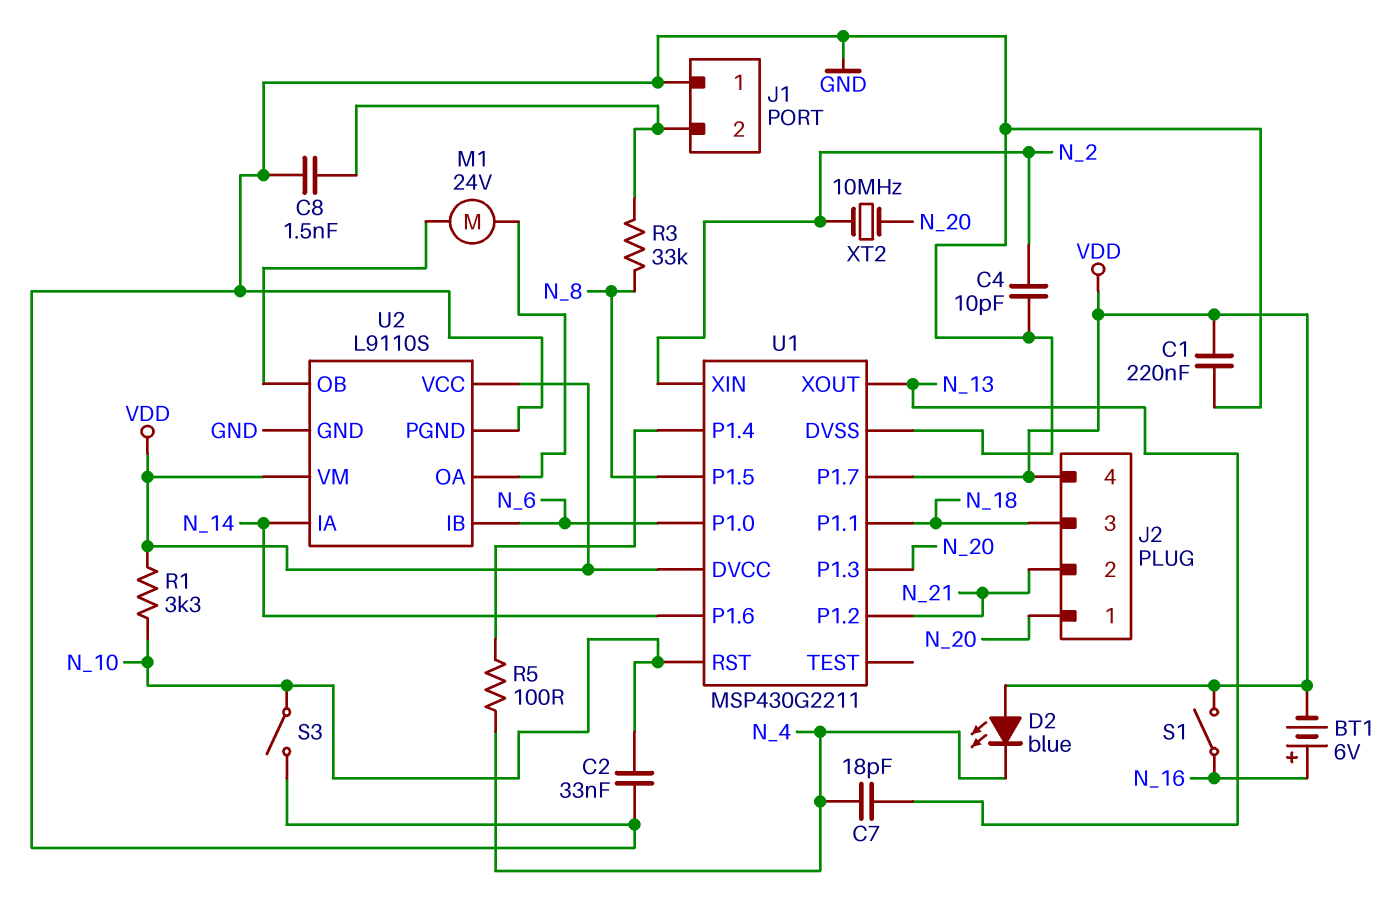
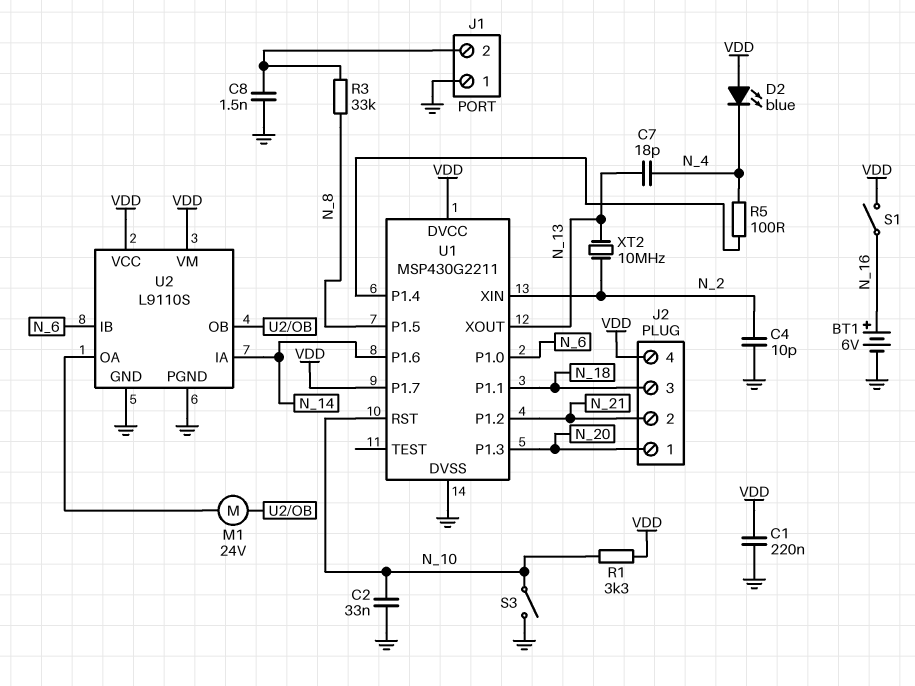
BT1: 6V (plus N_16, minus VDD) -> 6V (plus N_16, minus GND)
XT2: 10MHz (N_2, N_20) -> 10MHz (N_2, N_13)

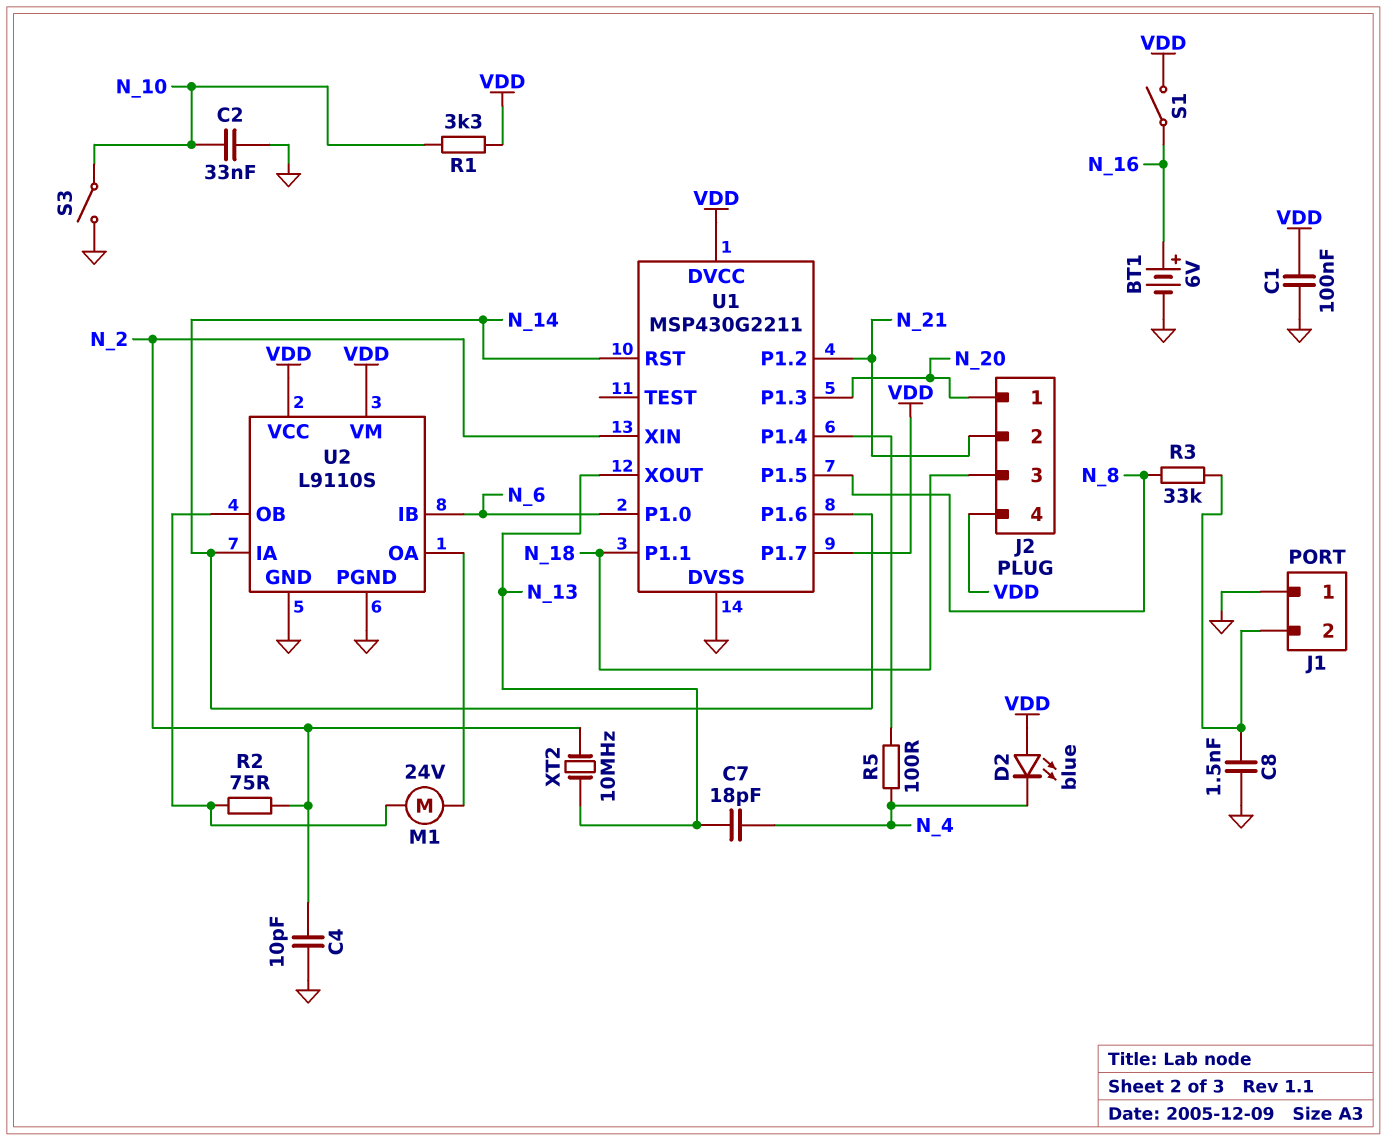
C1: 220nF (GND, VDD) -> 100nF (GND, VDD)
R2: none -> 75 (N_2, U2/OB)
U1 pin RST: N_10 -> N_14

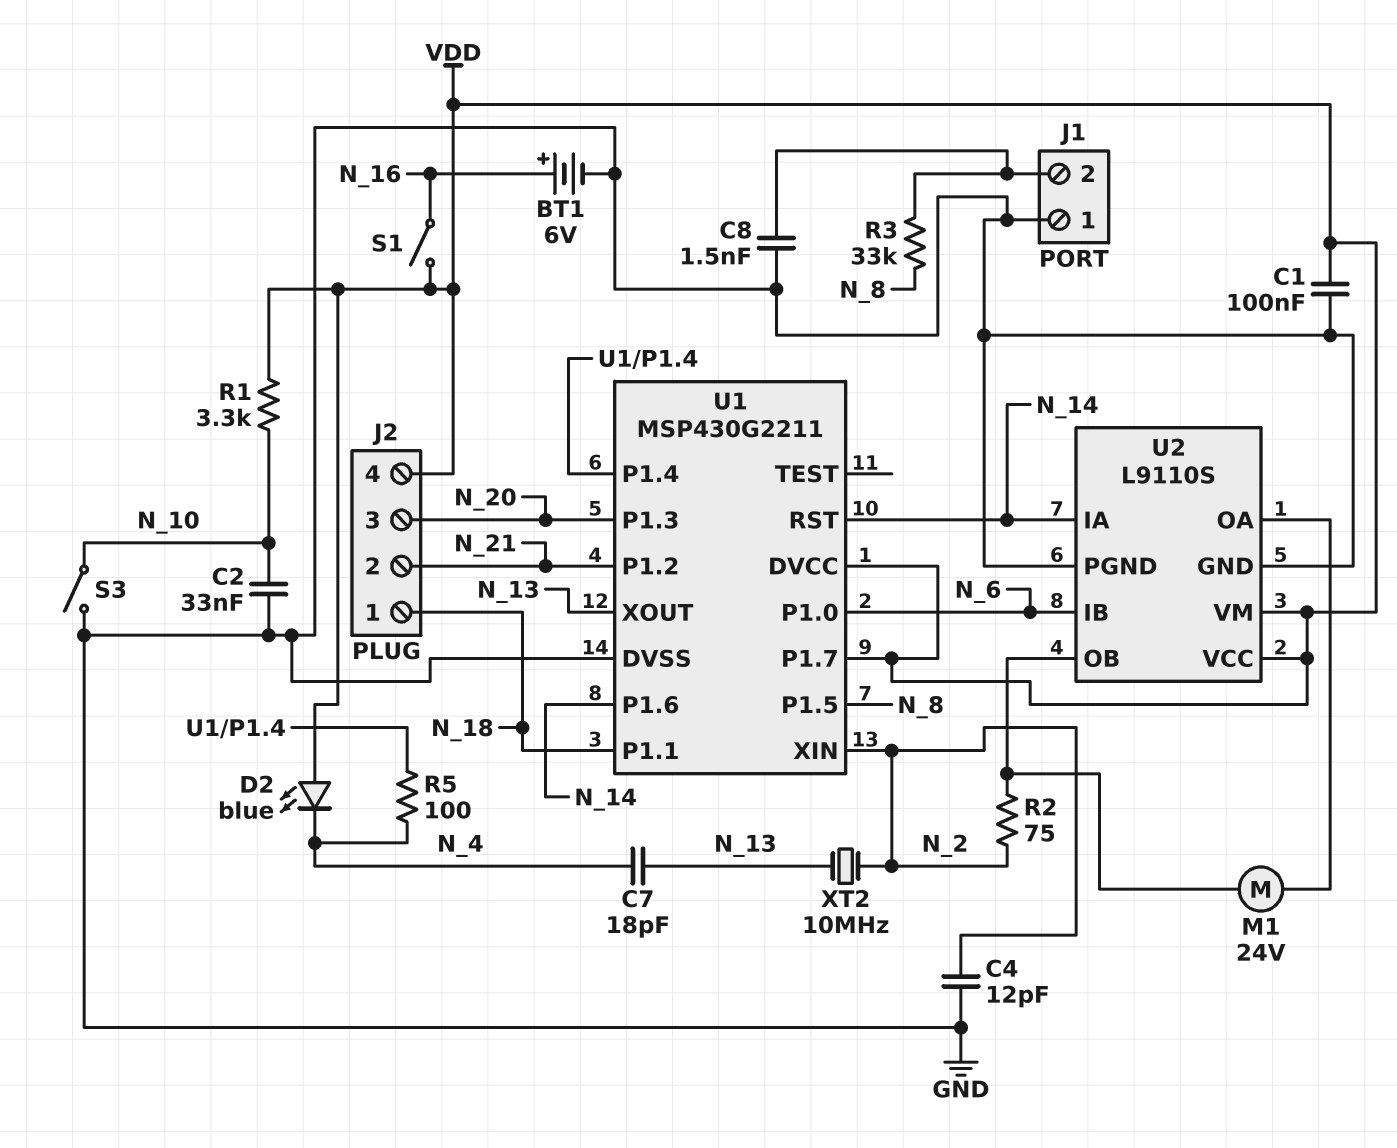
C4: 10pF (GND, N_2) -> 12pF (GND, N_2)
J2 pin 1: N_20 -> N_18
J2 pin 3: N_18 -> N_20

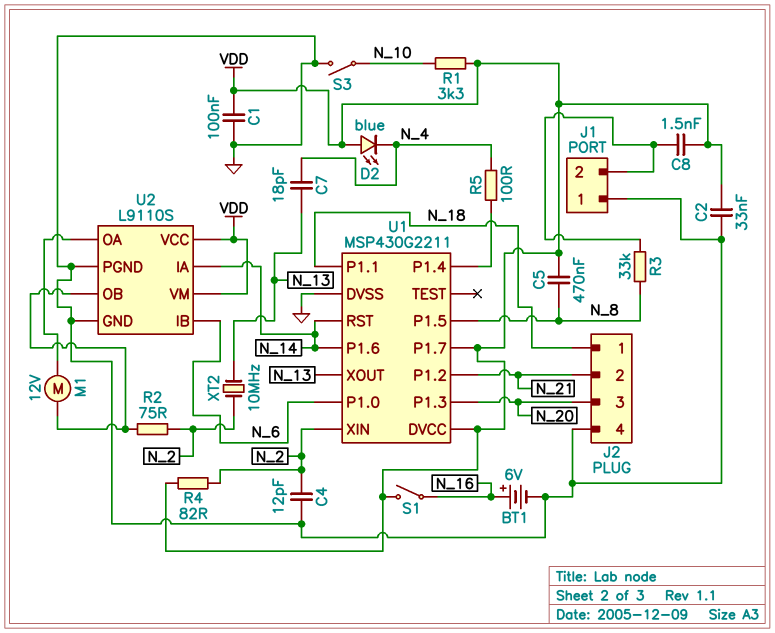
C2: 33nF (GND, N_10) -> 33nF (GND, VDD)
C5: none -> 470nF (N_8, VDD)
C8: 1.5nF (GND, J1/2) -> 1.5nF (J1/2, VDD)
J2 pin 4: VDD -> GND
M1: motor 24V (U2/OA, U2/OB) -> motor 12V (U2/OA, U2/OB)
R4: none -> 82 (N_2, VDD)

